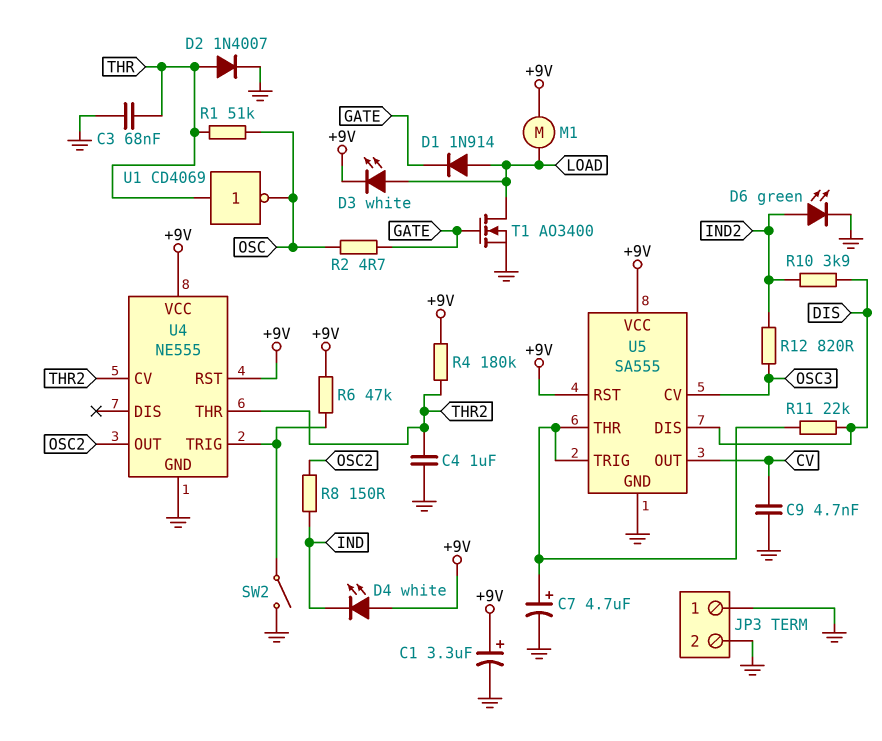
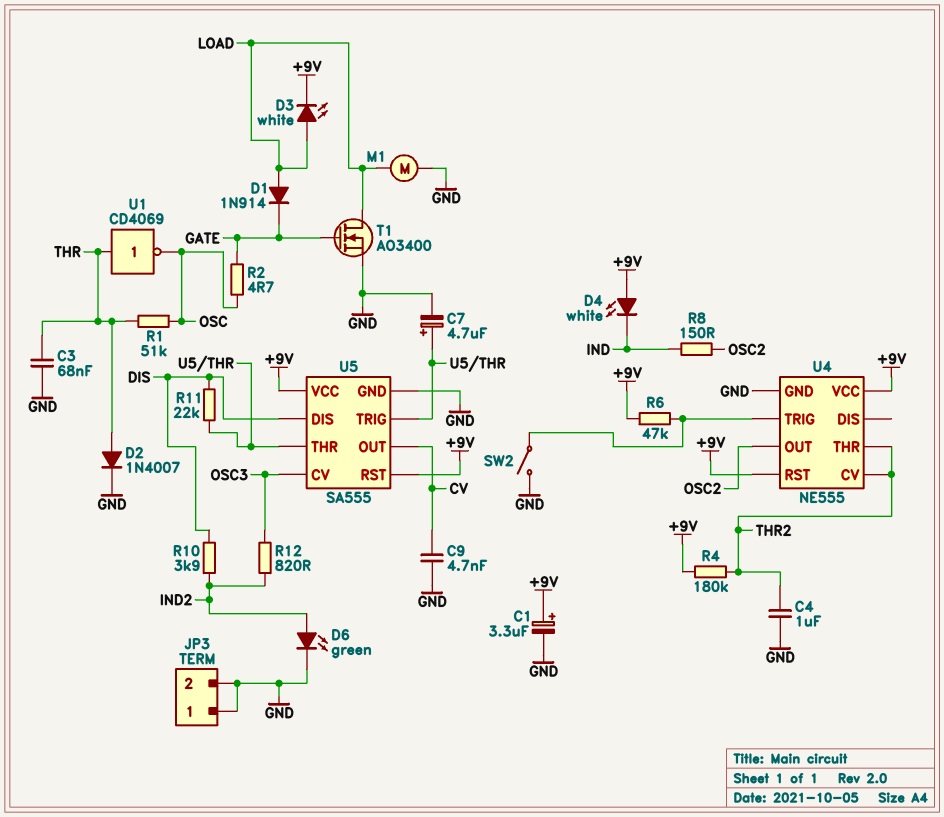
M1: motor (+9V, LOAD) -> motor (GND, LOAD)

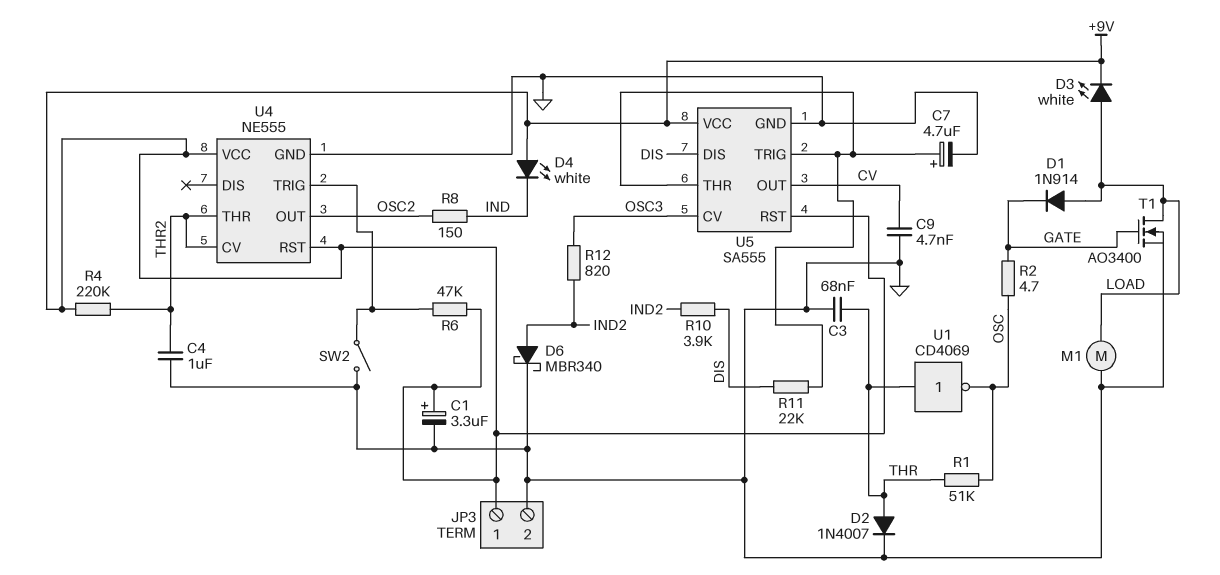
D6: LED green (A IND2, K GND) -> schottky MBR340 (A IND2, K GND)
JP3 pin 1: GND -> +9V
R4: 180k (+9V, THR2) -> 220k (+9V, THR2)

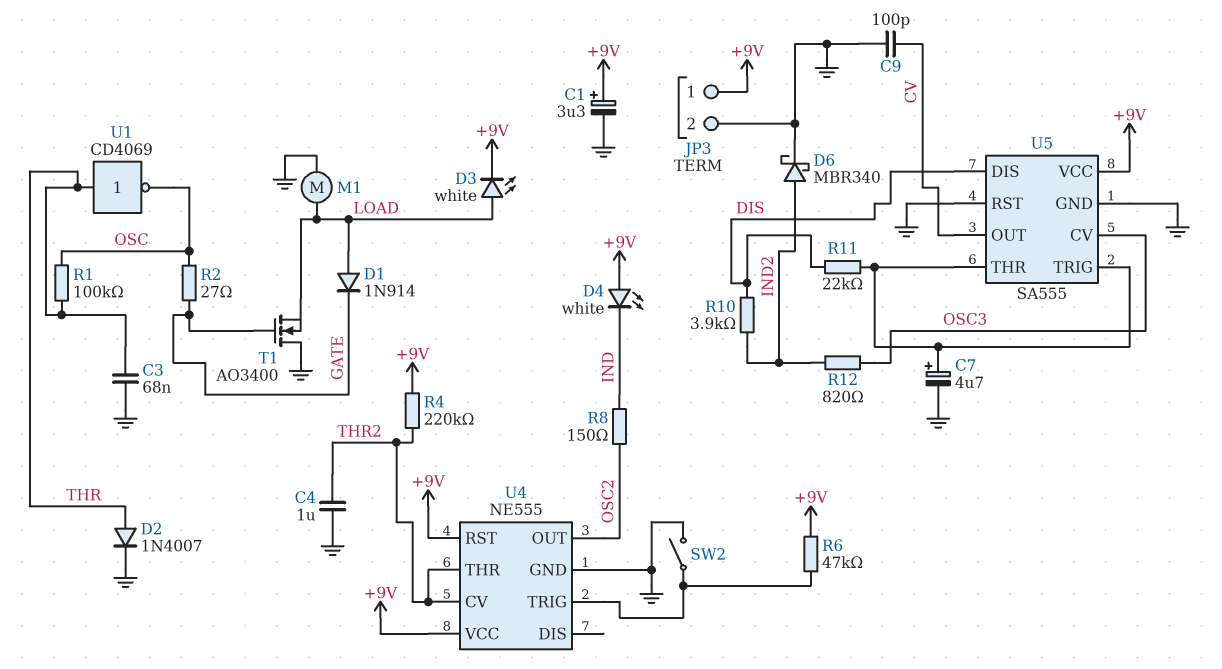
C9: 4.7nF (CV, GND) -> 100pF (CV, GND)
R1: 51k (OSC, THR) -> 100k (OSC, THR)
R2: 4.7 (GATE, OSC) -> 27 (GATE, OSC)
T1: NMOS AO3400 (G GATE, D LOAD, S GND) -> NMOS AO3400 (G GATE, D GND, S LOAD)
U5 pin RST: +9V -> GND

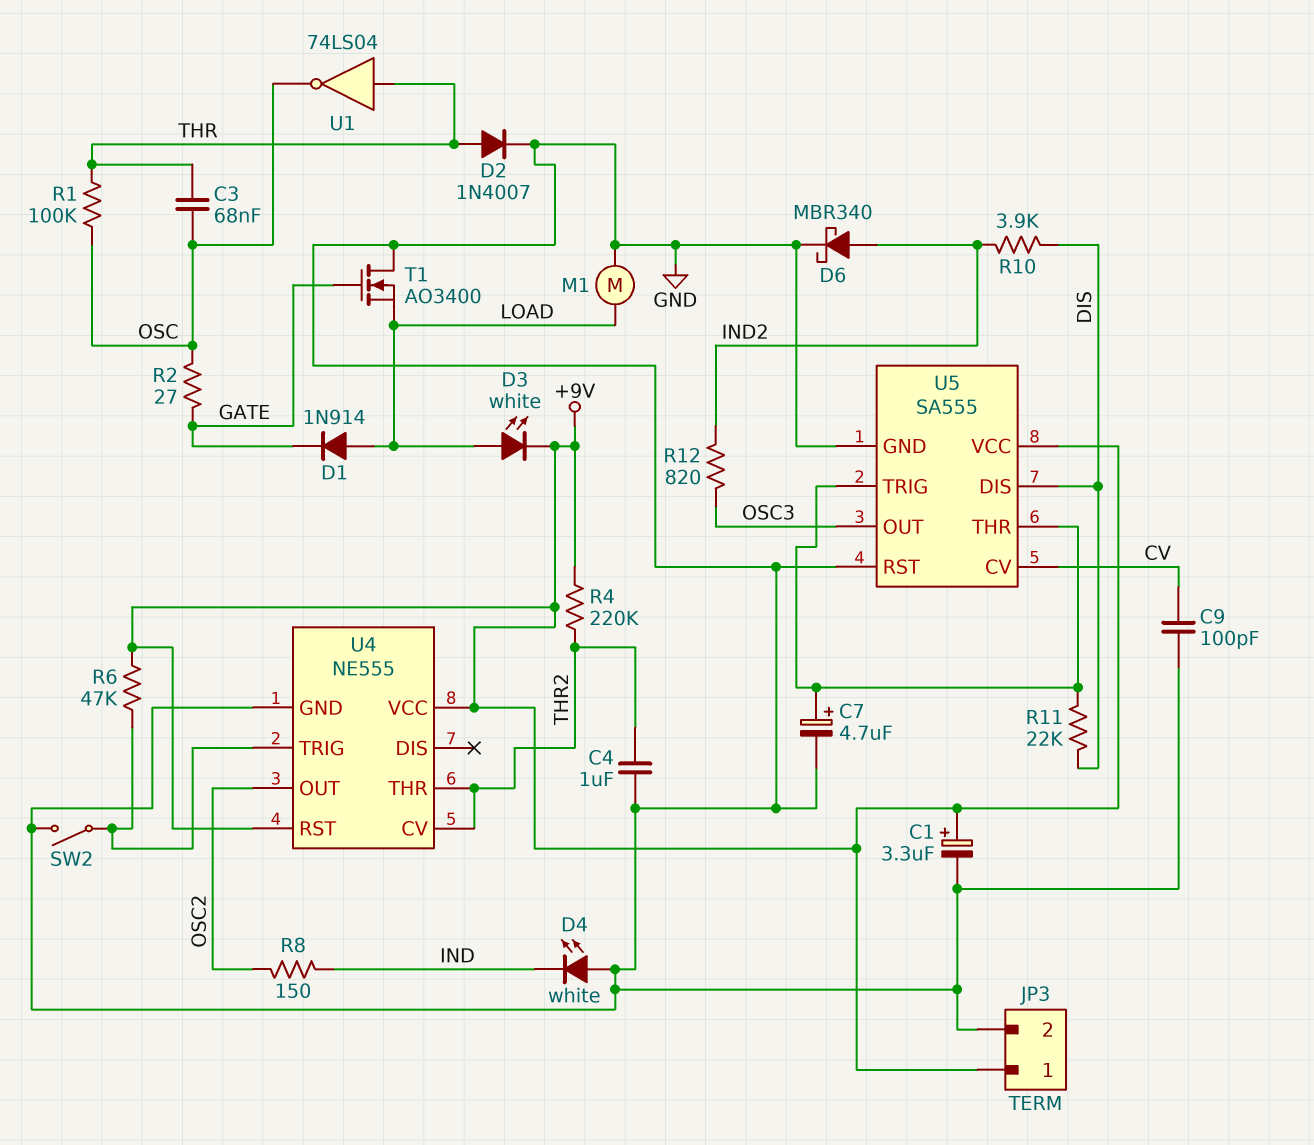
C3: 68nF (GND, THR) -> 68nF (OSC, THR)
D4: LED white (A +9V, K IND) -> LED white (A GND, K IND)
U1: NOT CD4069 (in THR, out OSC) -> NOT 74LS04 (in THR, out OSC)
U5 pin CV: OSC3 -> CV
U5 pin OUT: CV -> OSC3

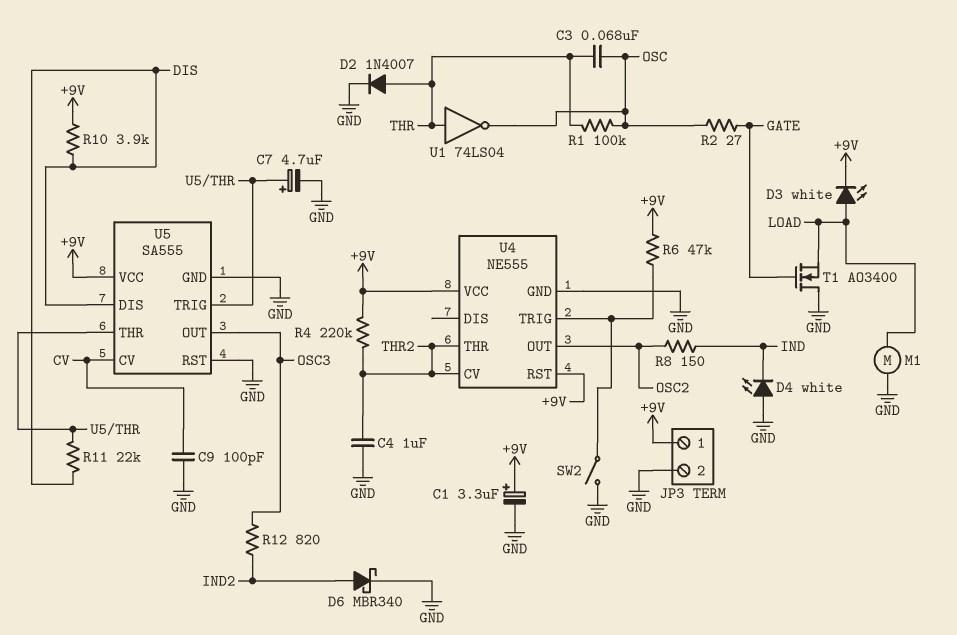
D1: diode 1N914 (A LOAD, K GATE) -> none
R10: 3.9k (DIS, IND2) -> 3.9k (+9V, DIS)

